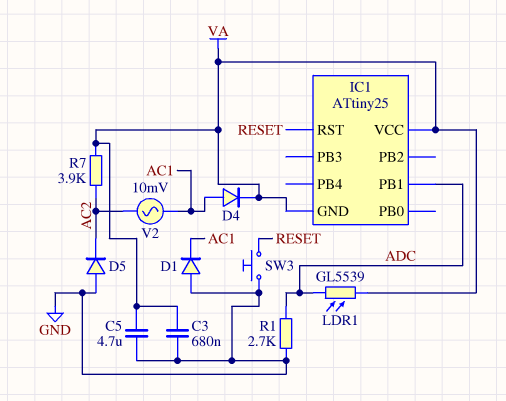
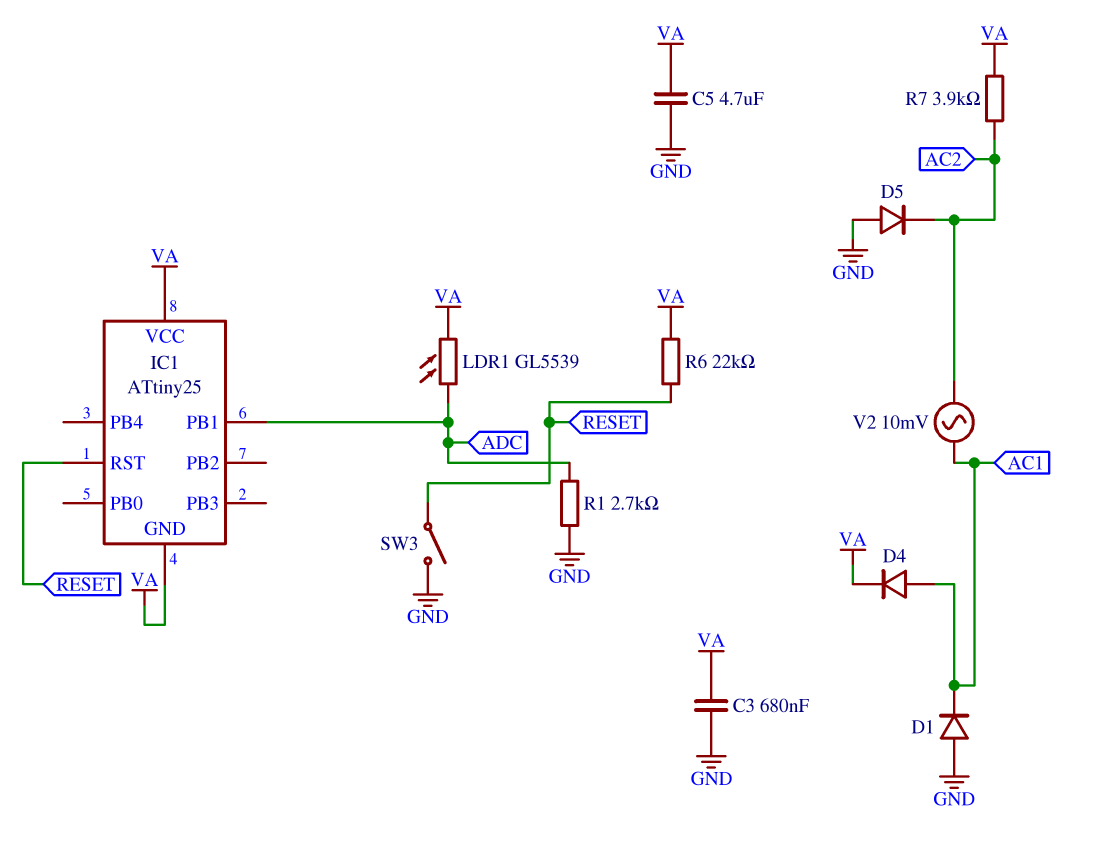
R6: none -> 22k (RESET, VA)
SW3: button (GND, RESET) -> switch (GND, RESET)

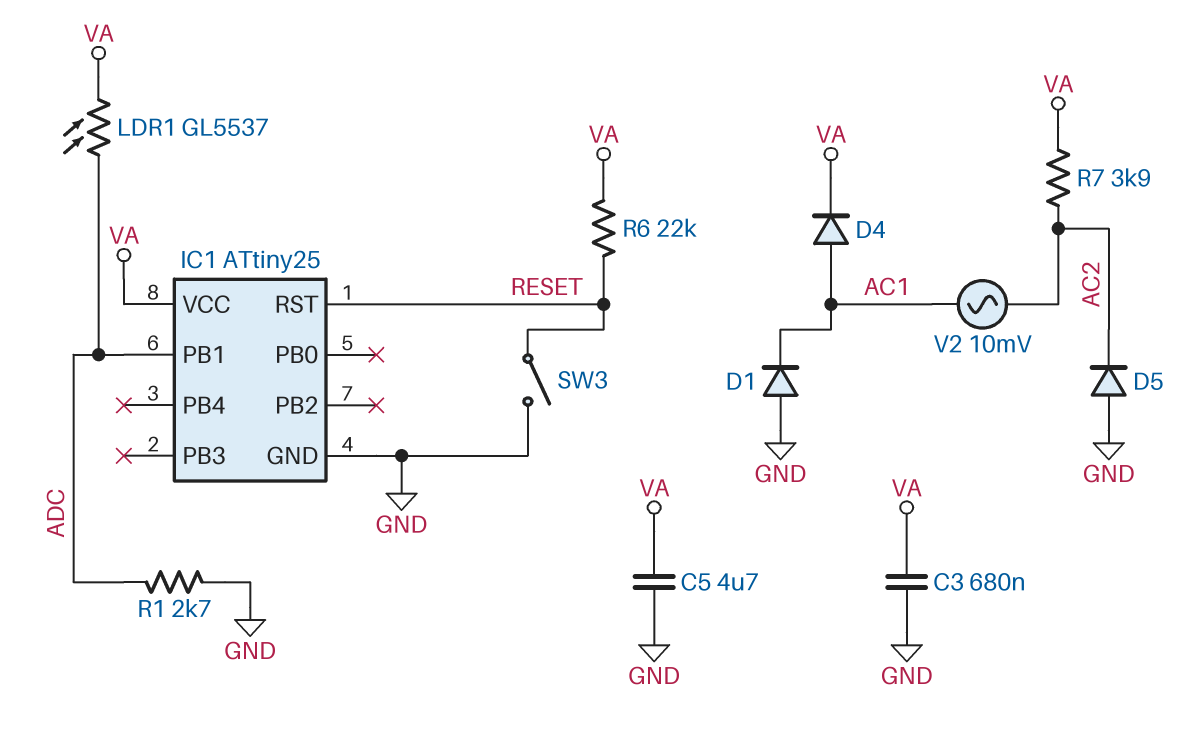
IC1 pin GND: VA -> GND
LDR1: GL5539 (ADC, VA) -> GL5537 (ADC, VA)

